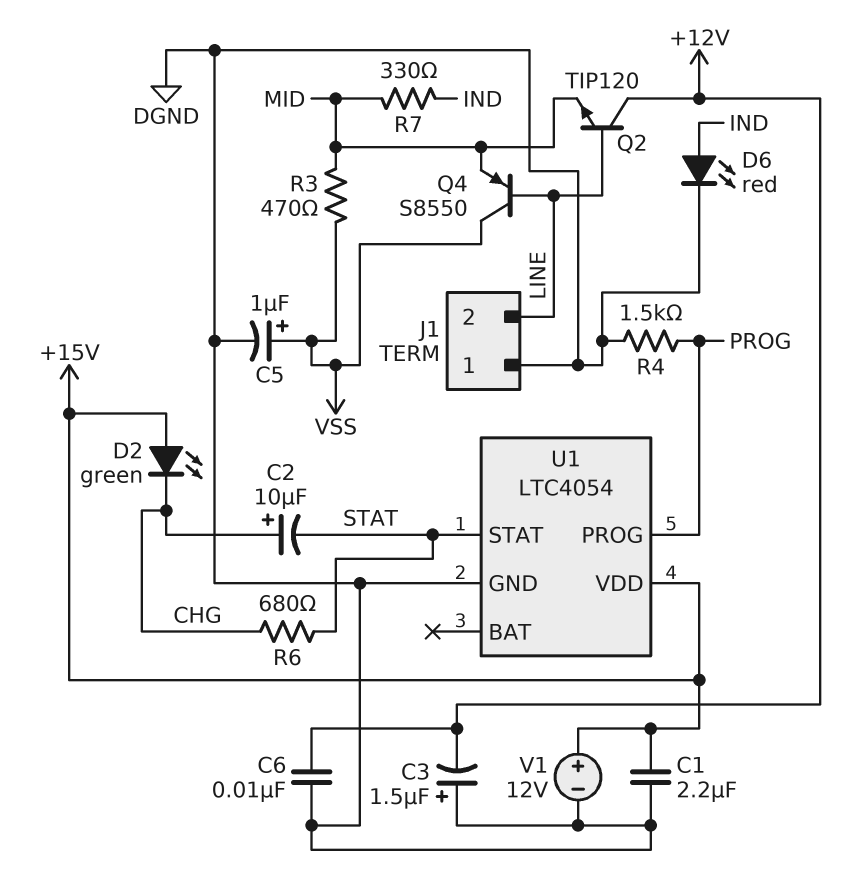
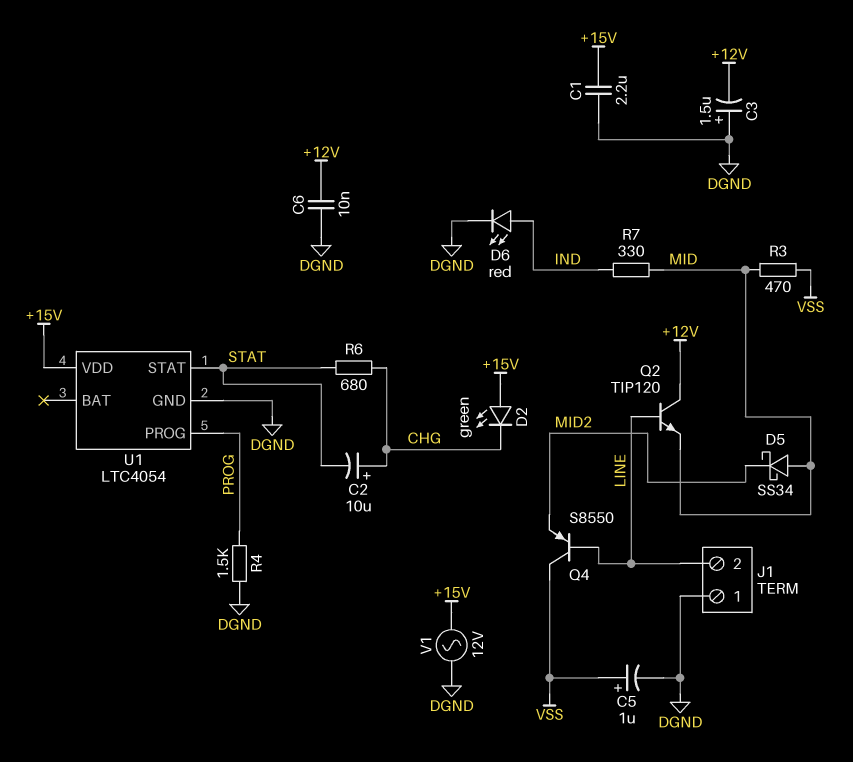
D5: none -> schottky SS34 (A MID, K MID2)
Q4: PNP S8550 (B LINE, C VSS, E MID) -> PNP S8550 (B LINE, C VSS, E MID2)
V1: 12V (plus +15V, minus DGND) -> AC 12V (+15V, DGND)

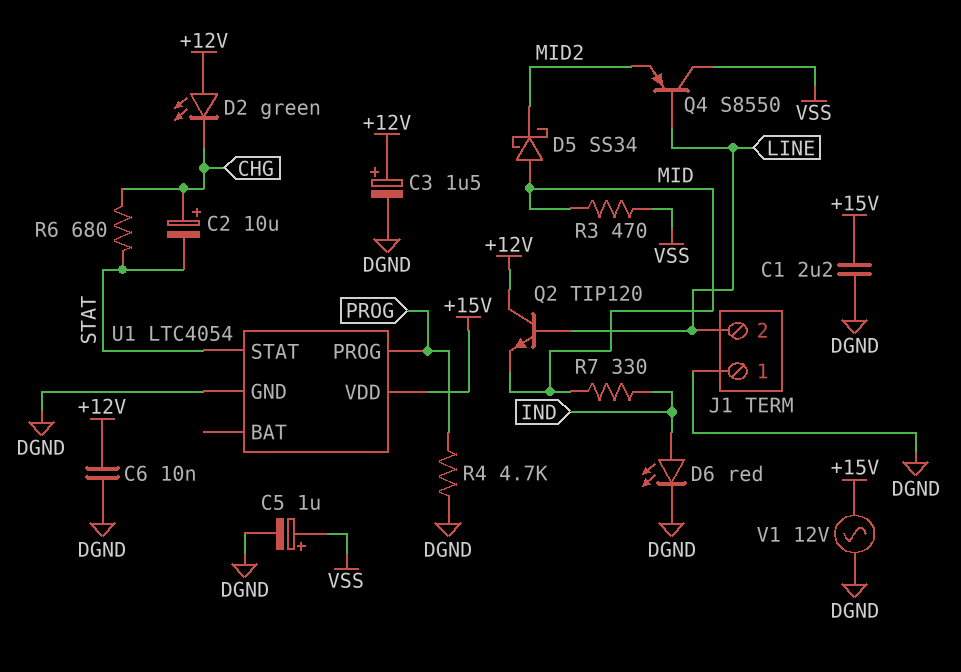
C3: 1.5uF (plus DGND, minus +12V) -> 1.5uF (plus +12V, minus DGND)
D2: LED green (A +15V, K CHG) -> LED green (A +12V, K CHG)
R4: 1.5k (DGND, PROG) -> 4.7k (DGND, PROG)

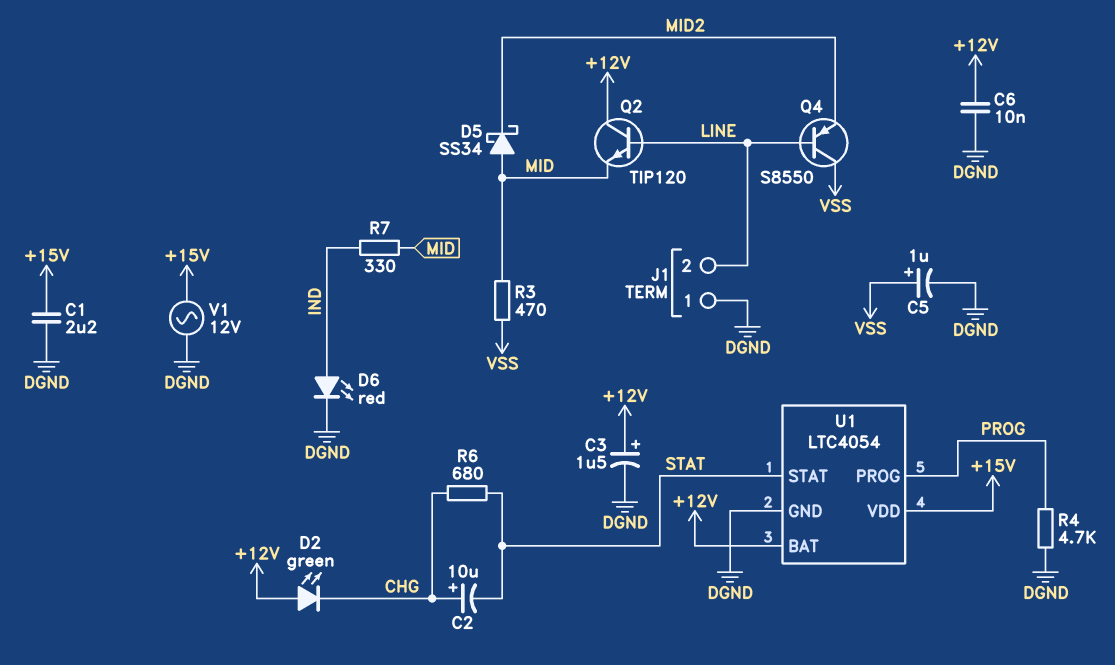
U1 pin BAT: none -> +12V

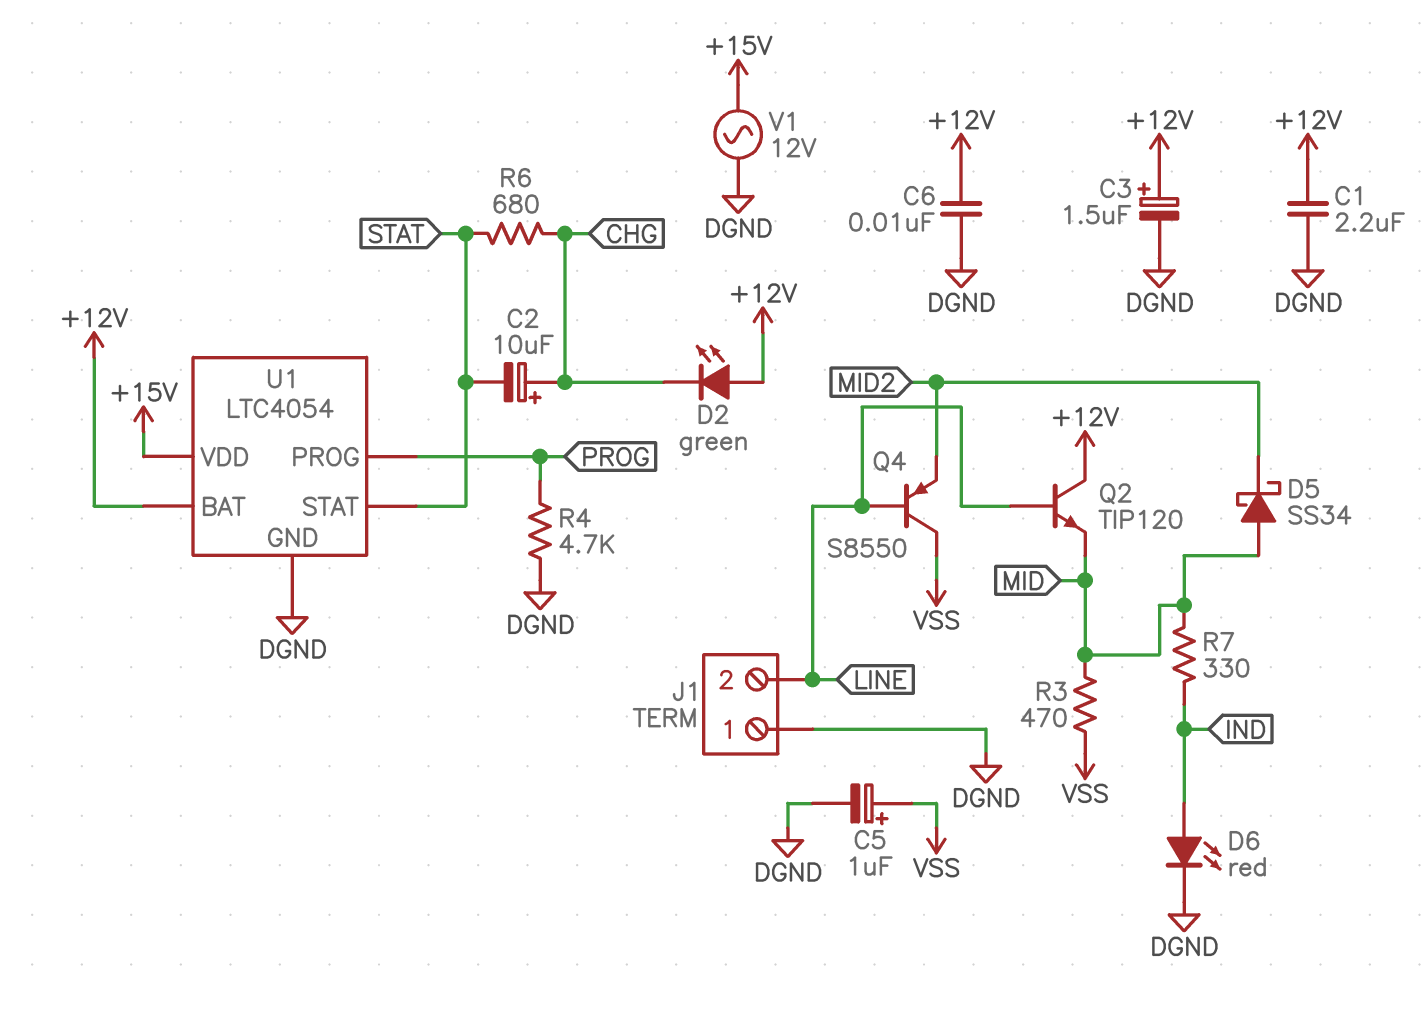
C1: 2.2uF (+15V, DGND) -> 2.2uF (+12V, DGND)

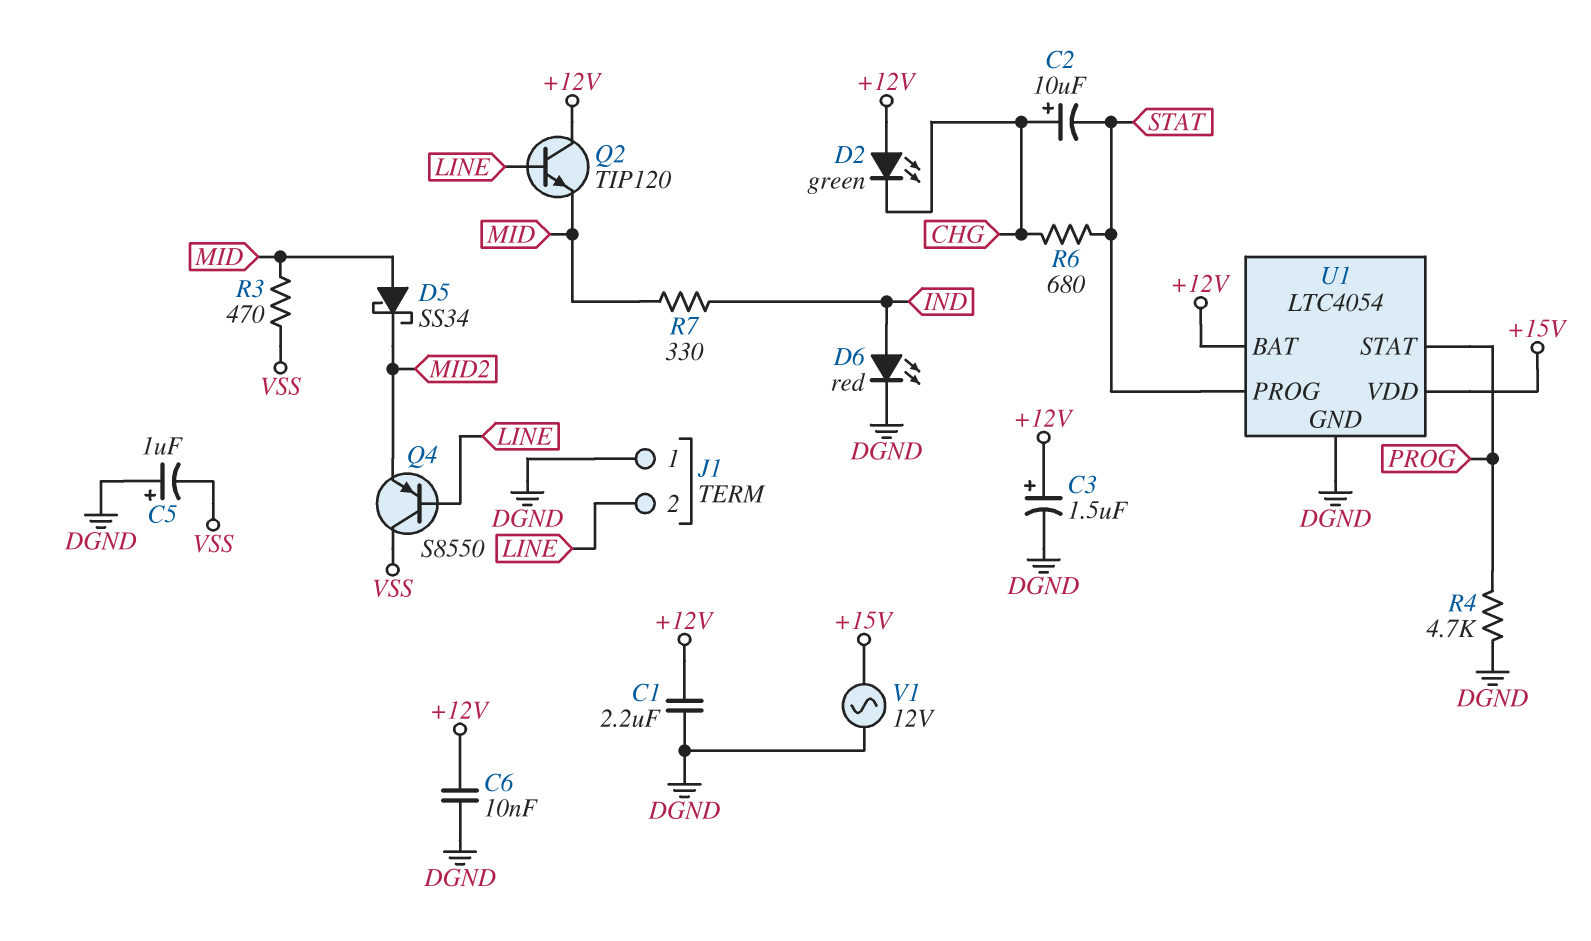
C5: 1uF (plus VSS, minus DGND) -> 1uF (plus DGND, minus VSS)
U1 pin PROG: PROG -> STAT
U1 pin STAT: STAT -> PROG

